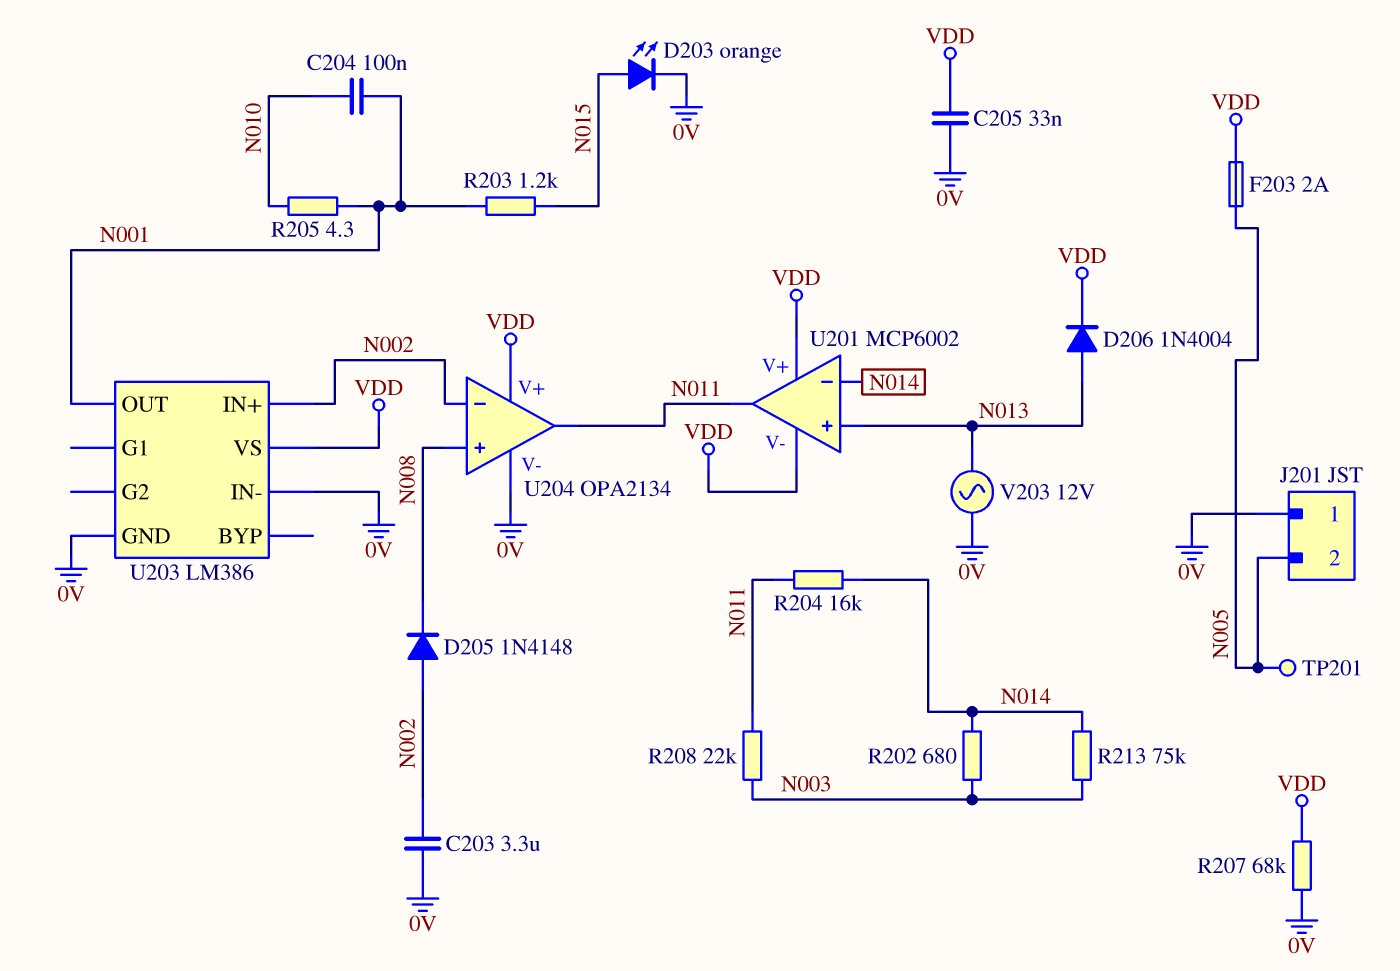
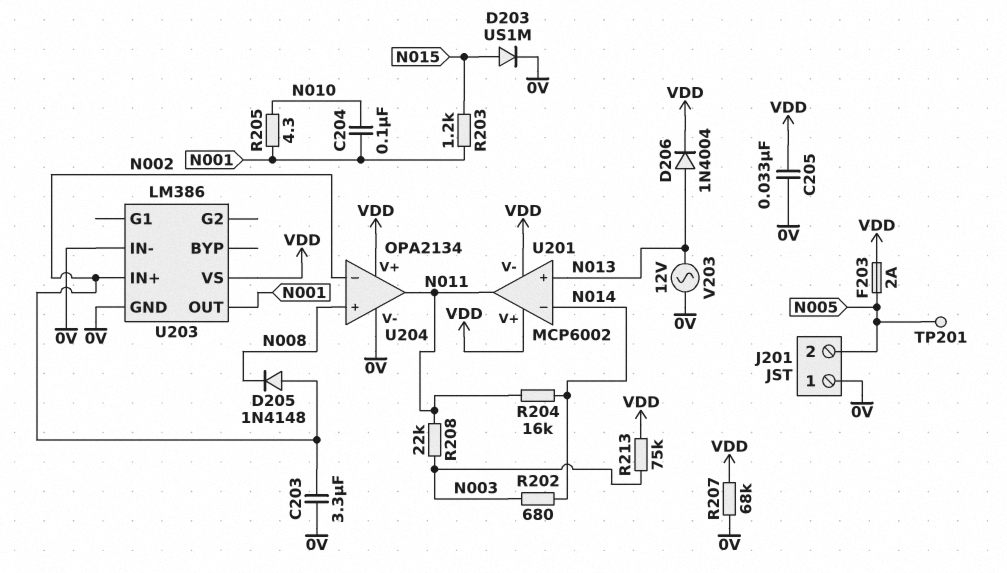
D203: LED orange (A N015, K 0V) -> diode US1M (A N015, K 0V)
R213: 75k (N003, N014) -> 75k (N003, VDD)

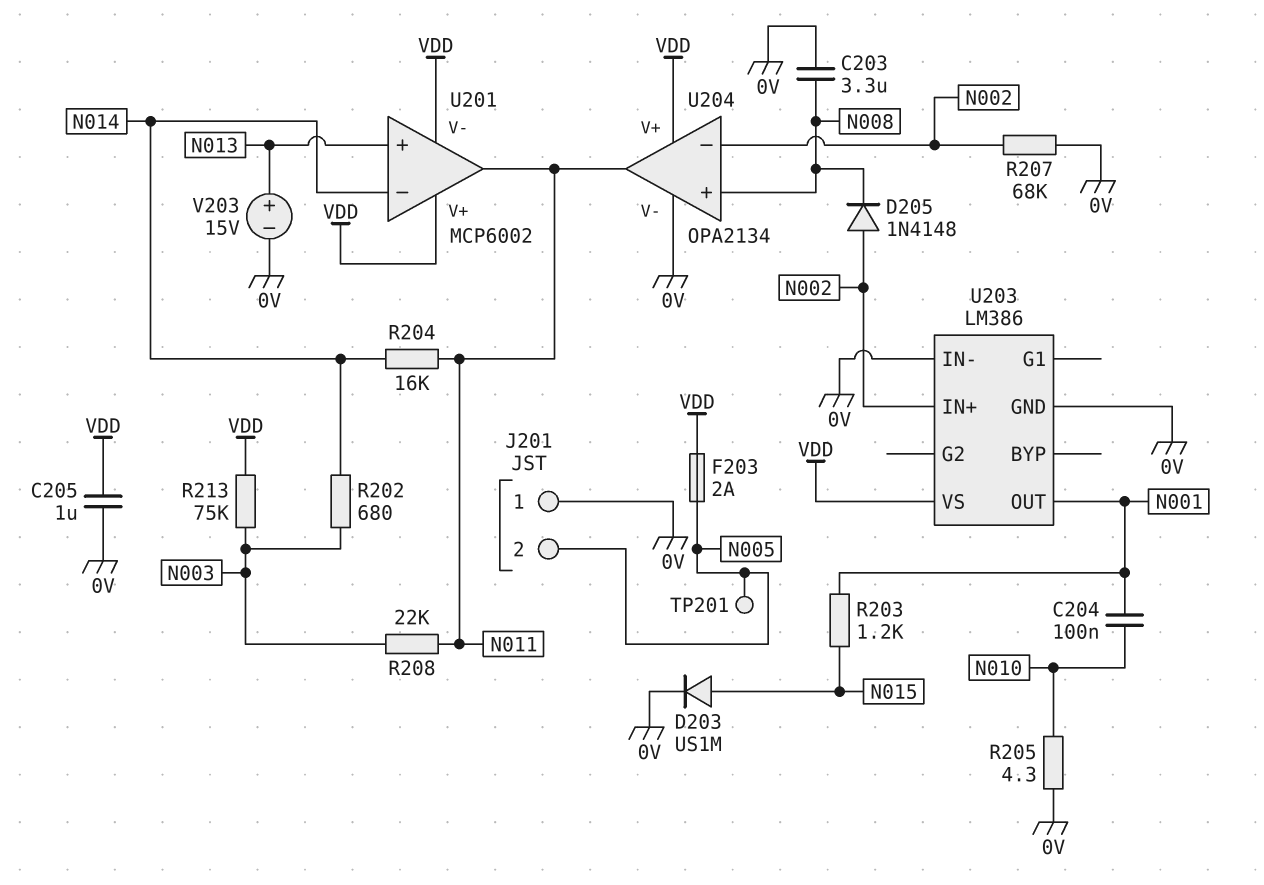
C203: 3.3uF (0V, N002) -> 3.3uF (0V, N008)
C205: 33nF (0V, VDD) -> 1uF (0V, VDD)
D206: diode 1N4004 (A N013, K VDD) -> none
R205: 4.3 (N001, N010) -> 4.3 (0V, N010)
R207: 68k (0V, VDD) -> 68k (0V, N002)
V203: AC 12V (0V, N013) -> 15V (plus N013, minus 0V)

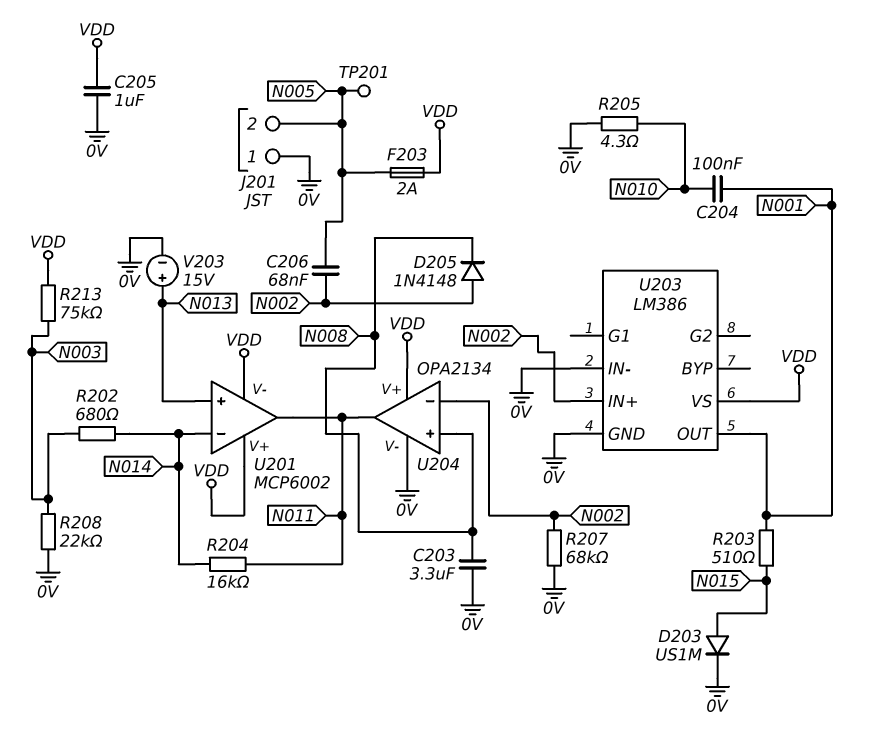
C206: none -> 68nF (N002, N005)
R203: 1.2k (N001, N015) -> 510 (N001, N015)
R208: 22k (N003, N011) -> 22k (0V, N003)

